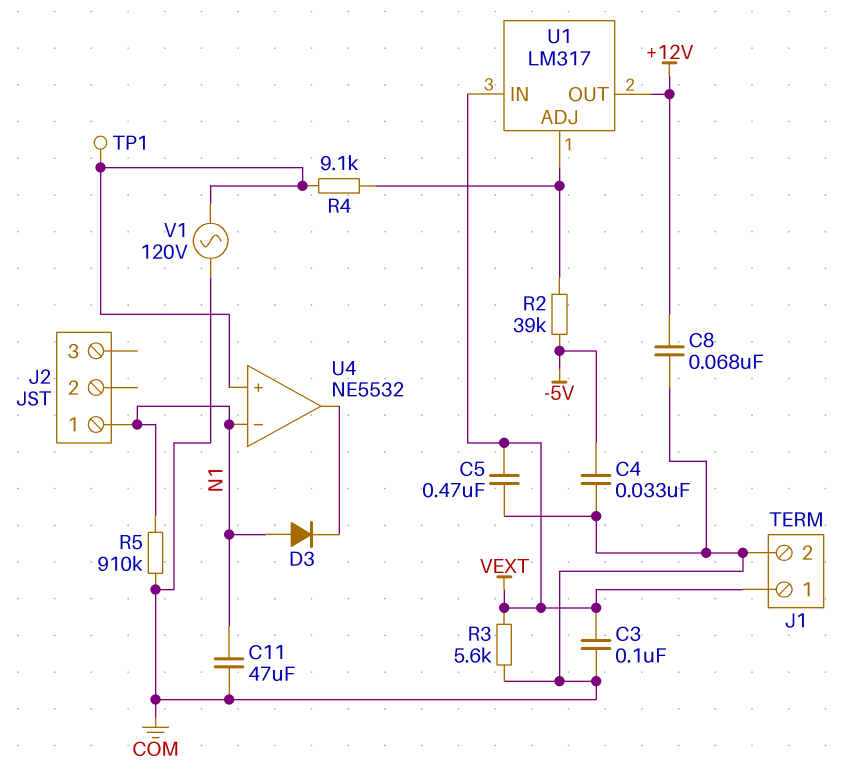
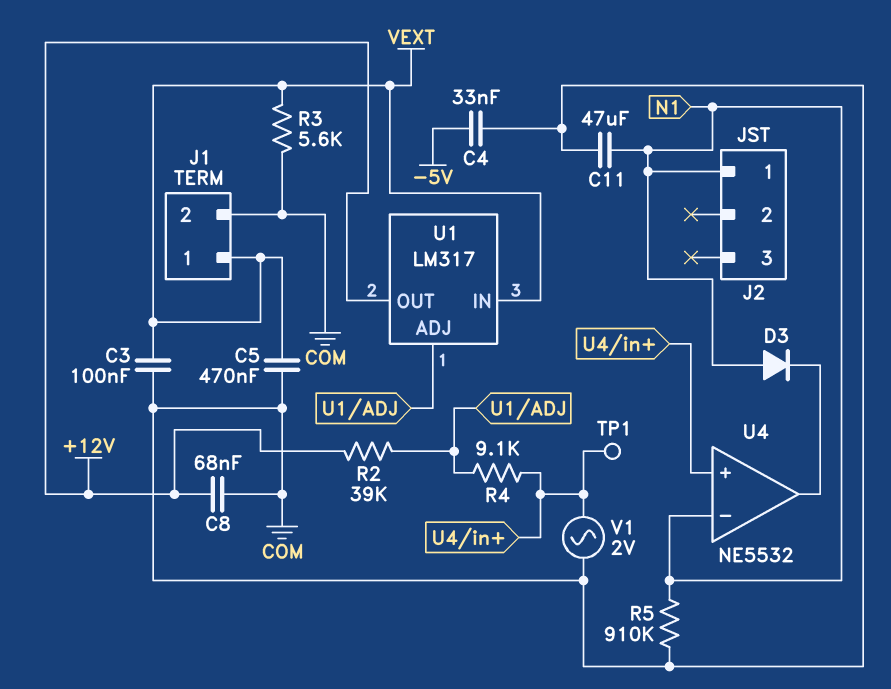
R2: 39k (-5V, U1/ADJ) -> 39k (+12V, U1/ADJ)
V1: AC 120V (COM, U4/in+) -> AC 2V (COM, U4/in+)

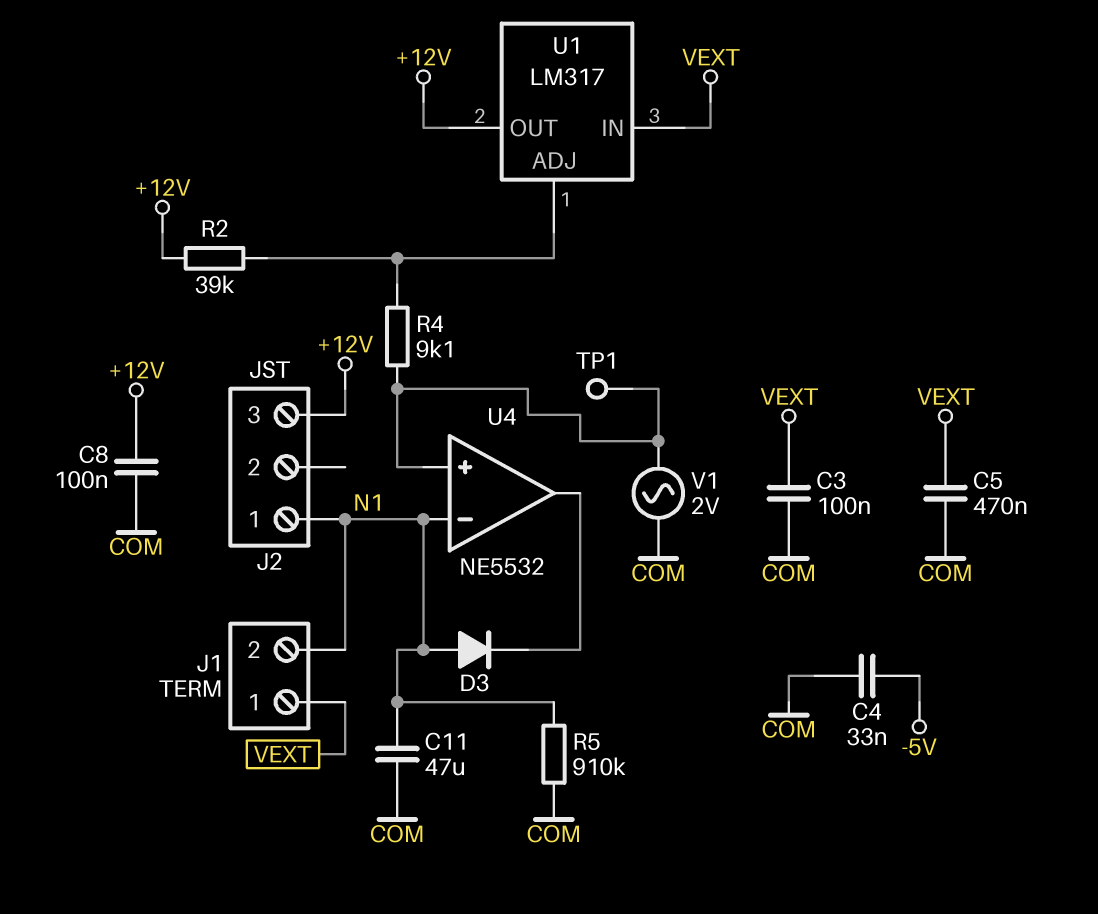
C8: 68nF (+12V, COM) -> 100nF (+12V, COM)
J1 pin 2: COM -> N1
J2 pin 3: none -> +12V
R3: 5.6k (COM, VEXT) -> none

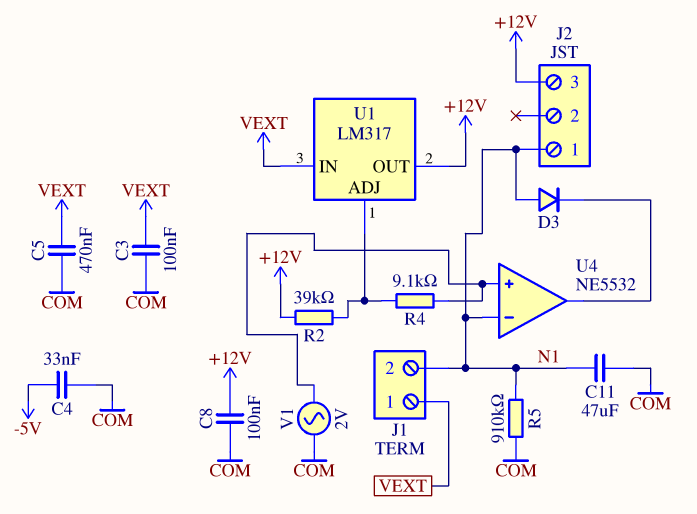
TP1: test point (U4/in+) -> none

